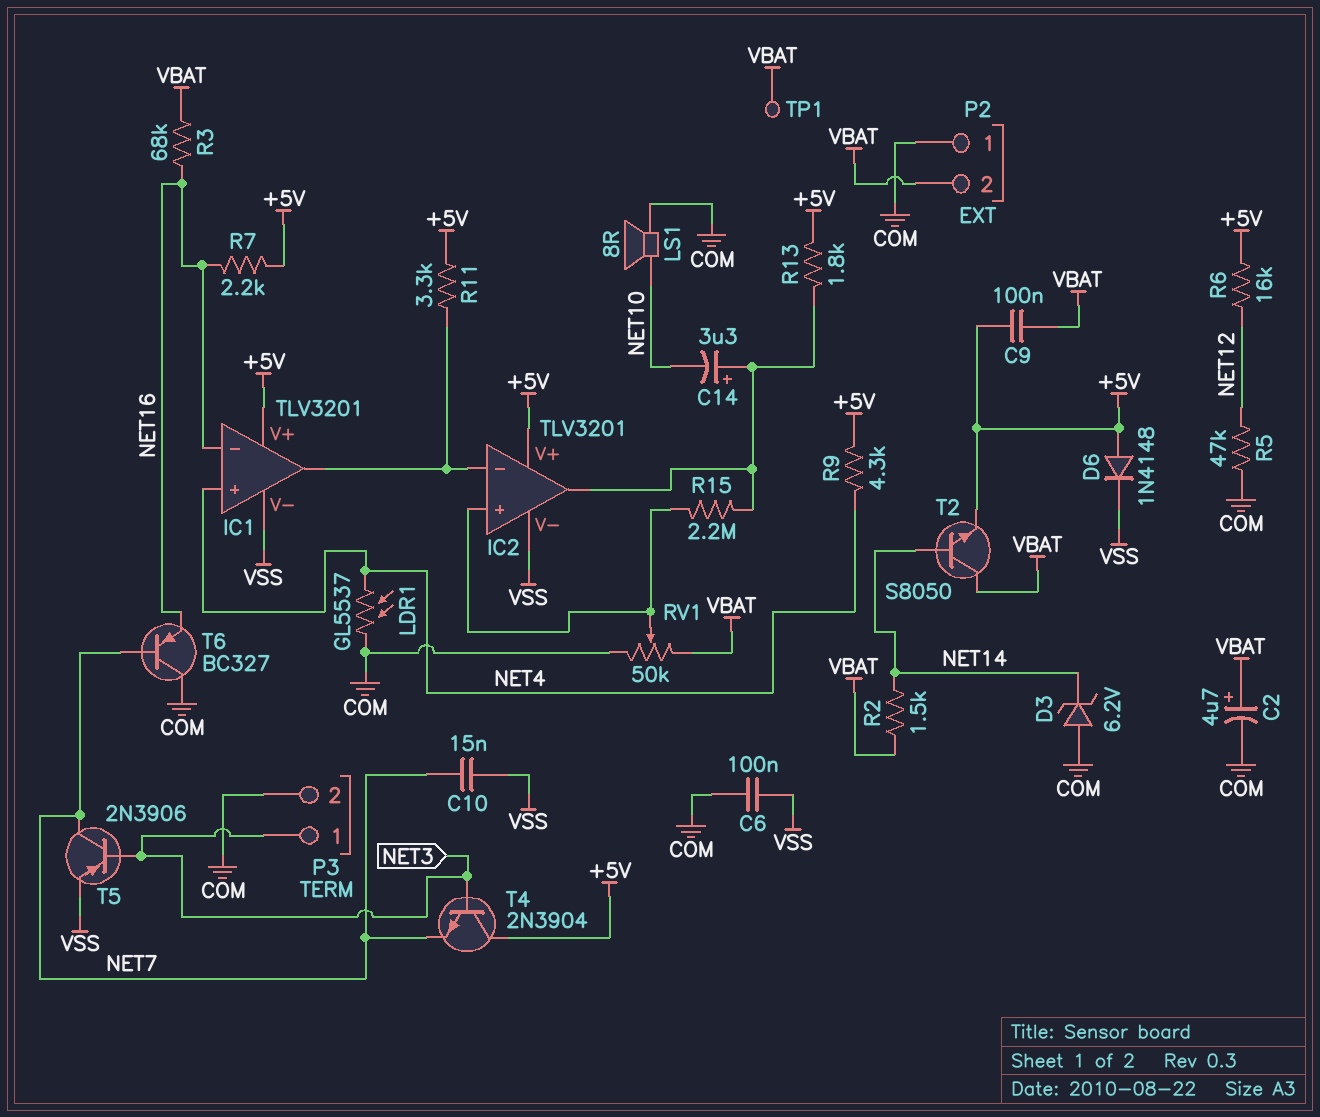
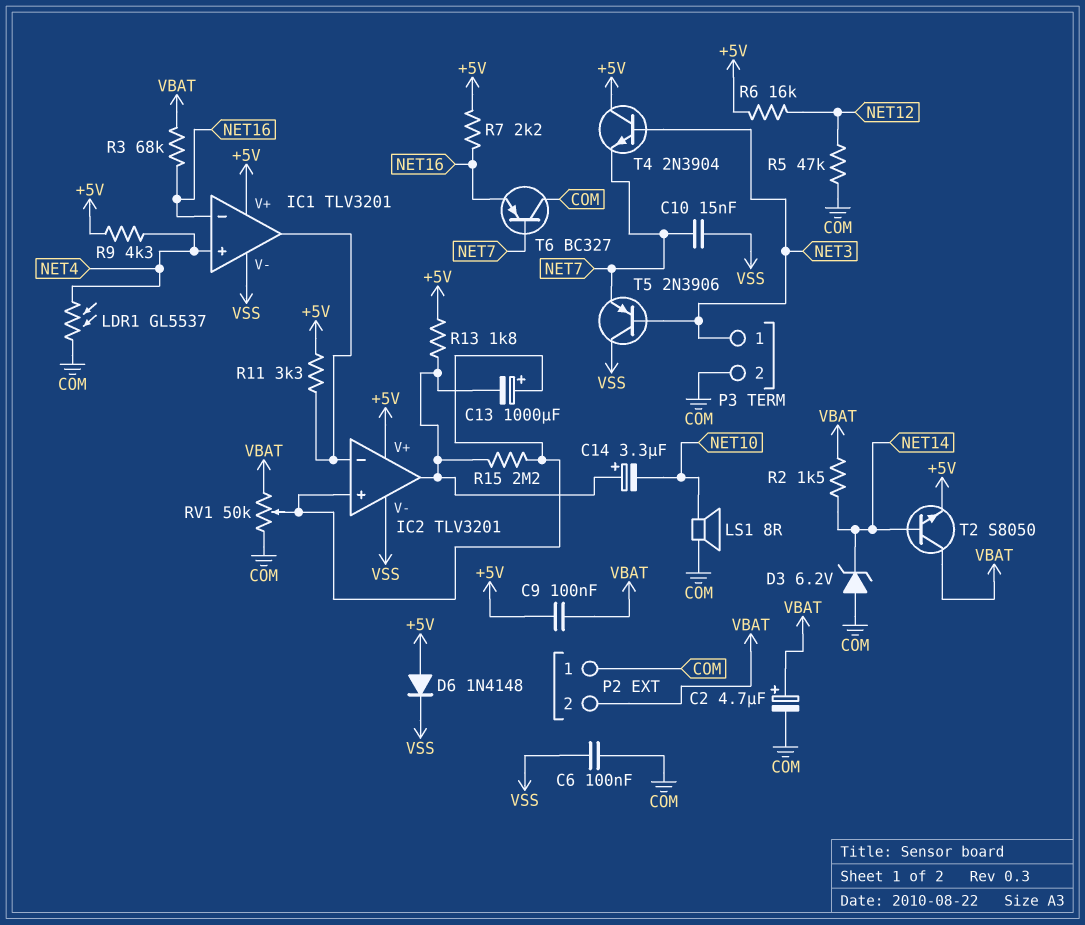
C13: none -> 1000uF (plus IC2/in+, minus IC2/out)
T5: PNP 2N3906 (B NET3, C NET7, E VSS) -> PNP 2N3906 (B NET3, C VSS, E NET7)
TP1: test point (VBAT) -> none

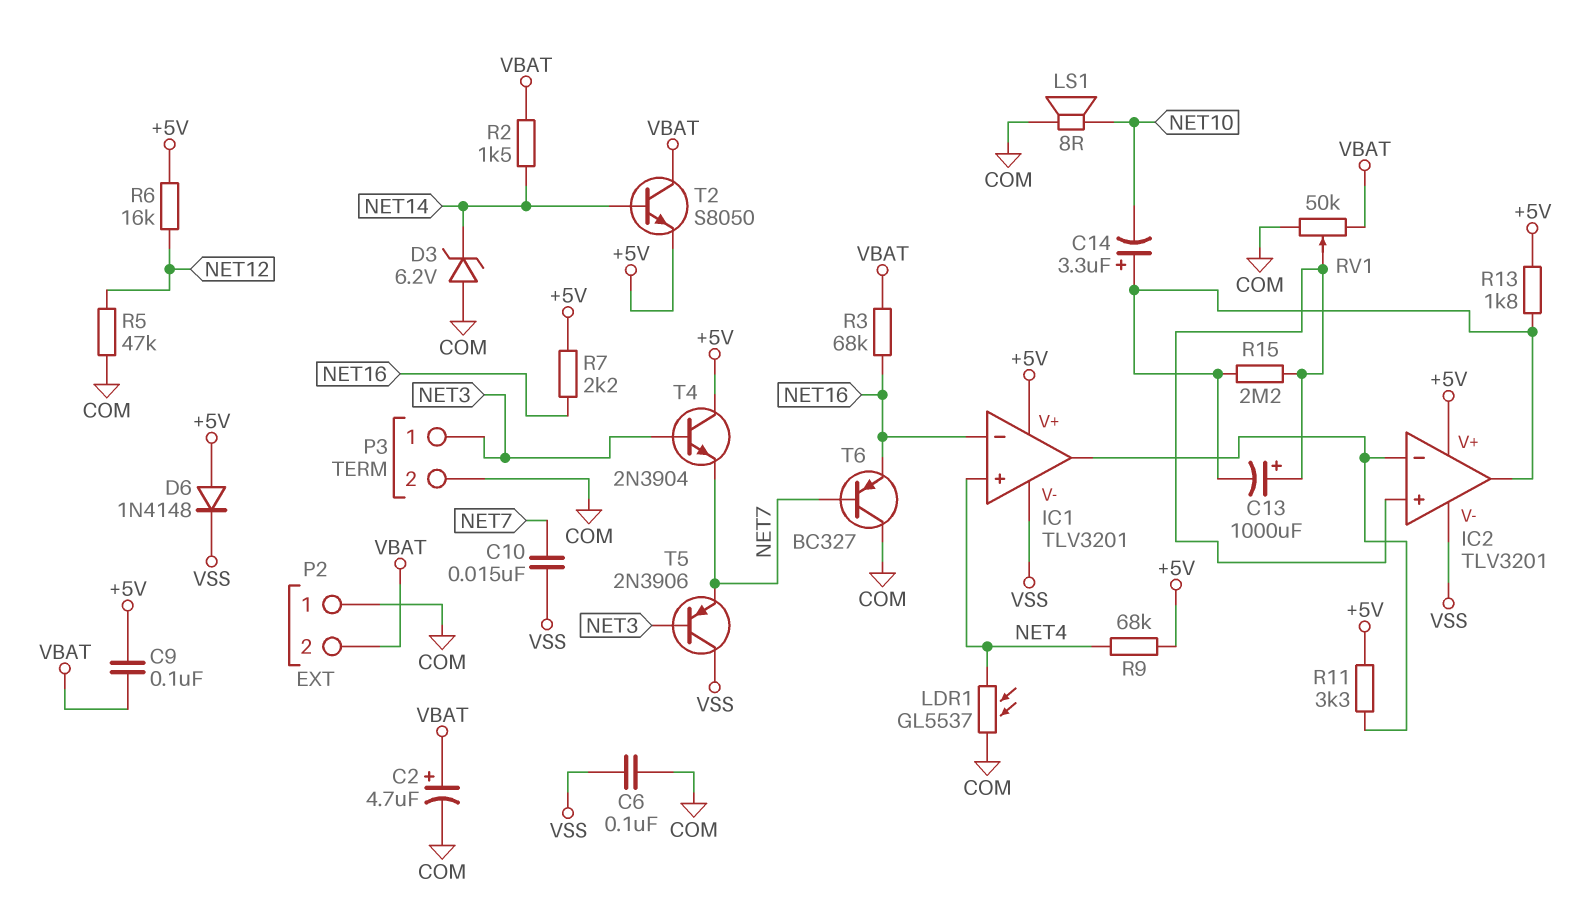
R9: 4.3k (+5V, NET4) -> 68k (+5V, NET4)

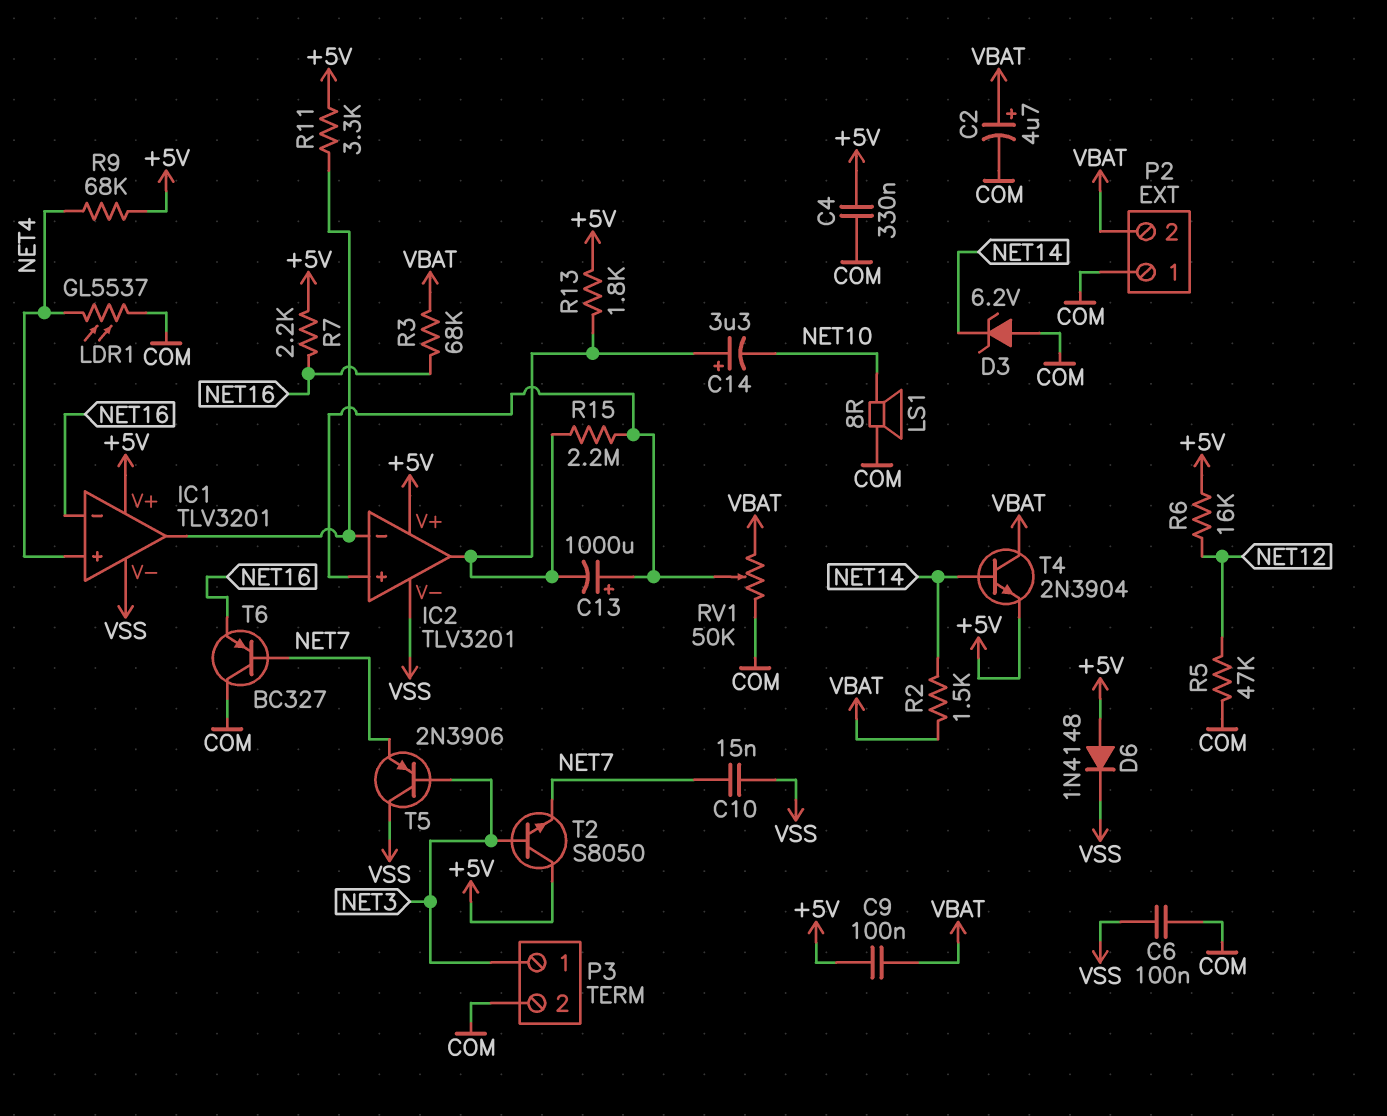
C4: none -> 330nF (+5V, COM)
T2: NPN S8050 (B NET14, C VBAT, E +5V) -> NPN S8050 (B NET3, C +5V, E NET7)
T4: NPN 2N3904 (B NET3, C +5V, E NET7) -> NPN 2N3904 (B NET14, C VBAT, E +5V)

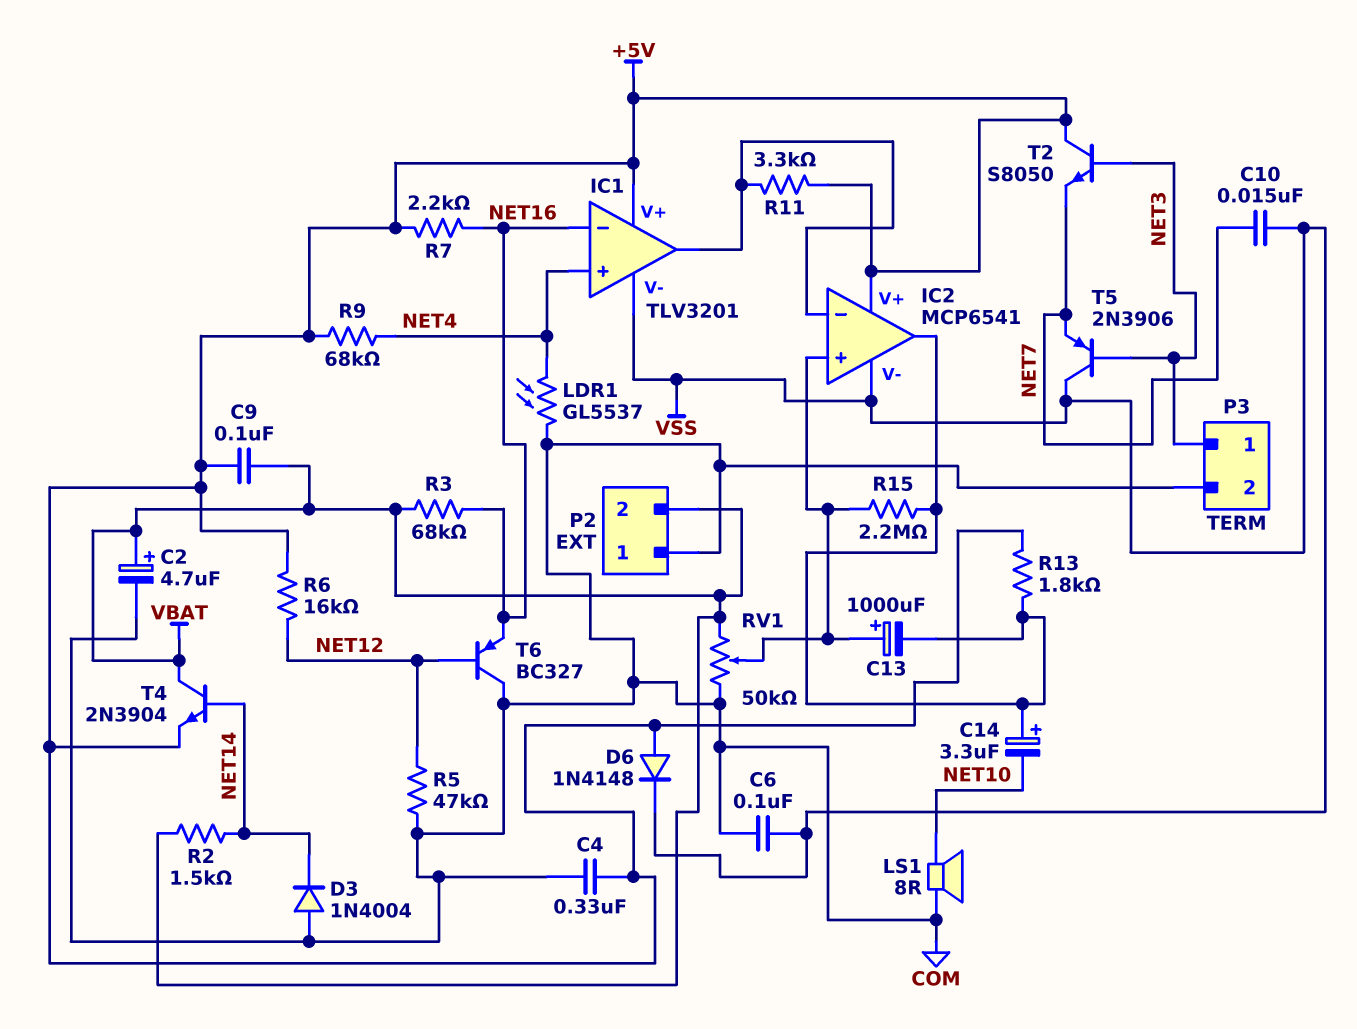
D3: zener 6.2V (A COM, K NET14) -> diode 1N4004 (A COM, K NET14)
IC2: TLV3201 -> MCP6541
T6: PNP BC327 (B NET7, C COM, E NET16) -> PNP BC327 (B NET12, C COM, E NET16)

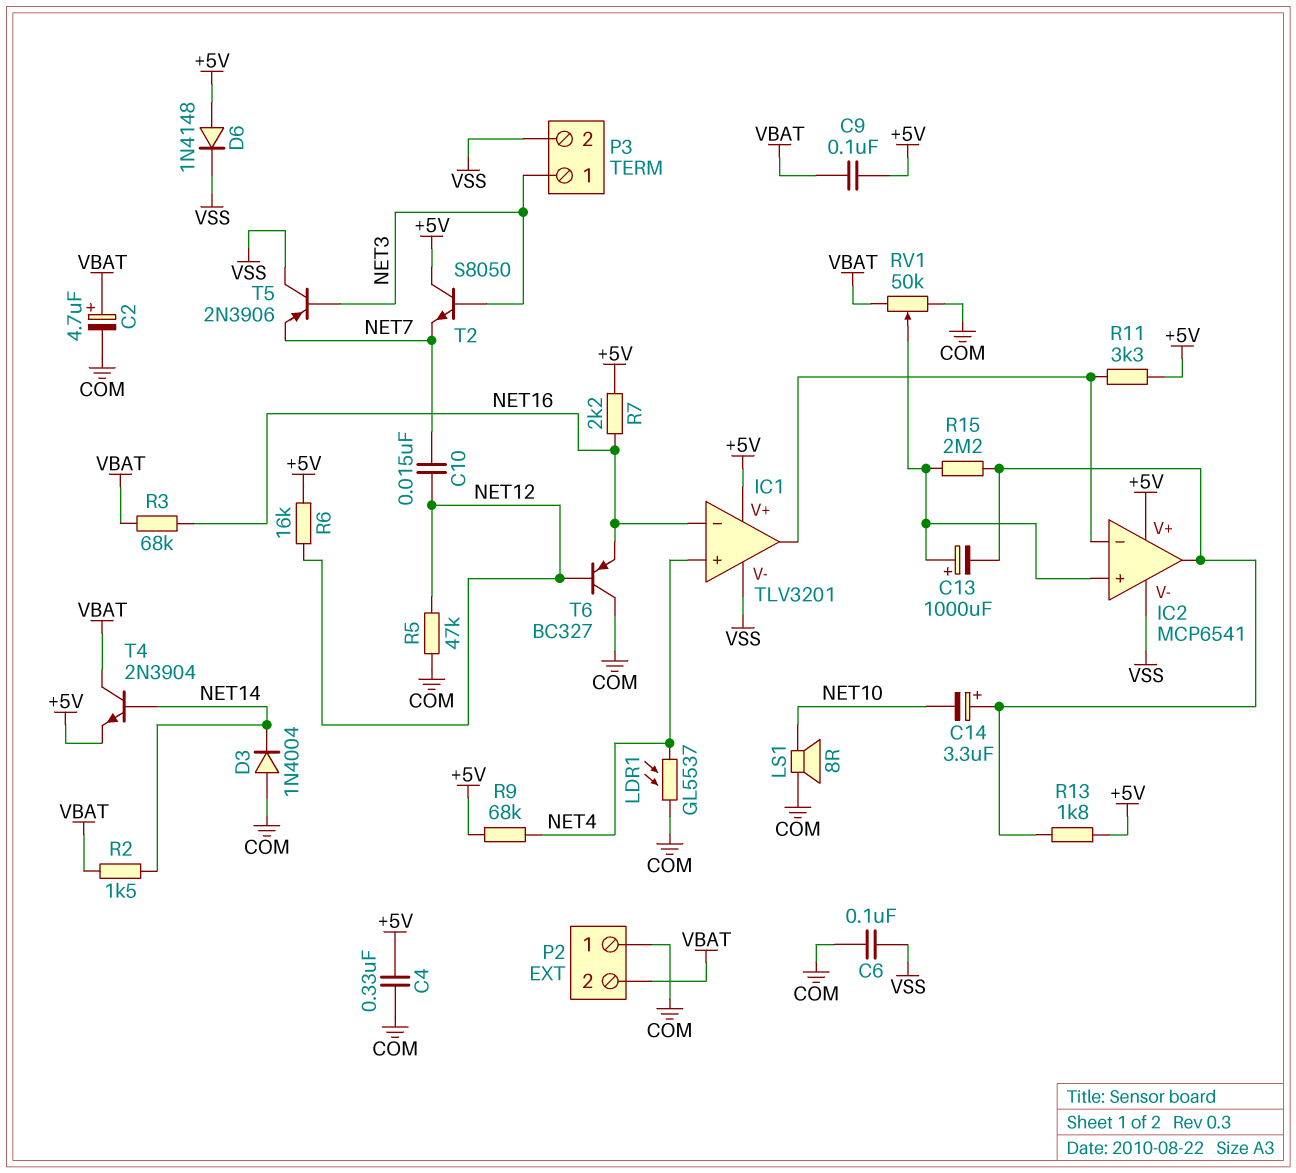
C10: 15nF (NET7, VSS) -> 15nF (NET7, NET12)
P3 pin 2: COM -> VSS

